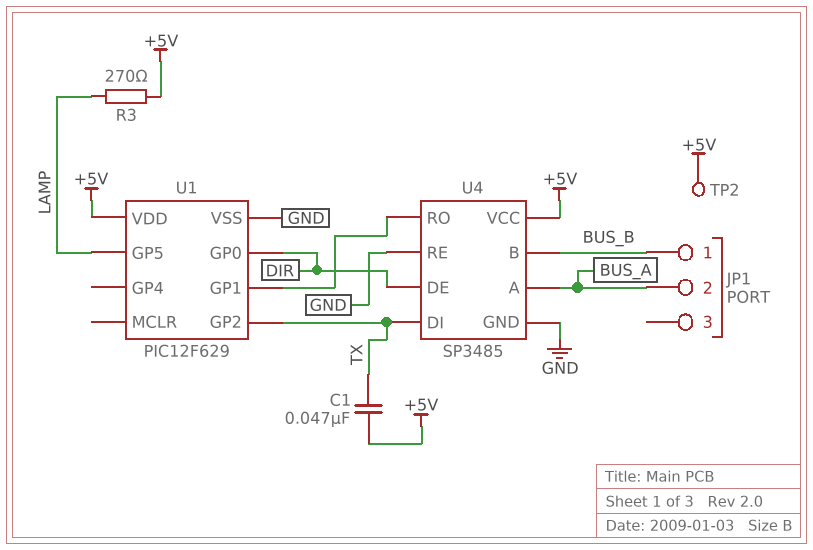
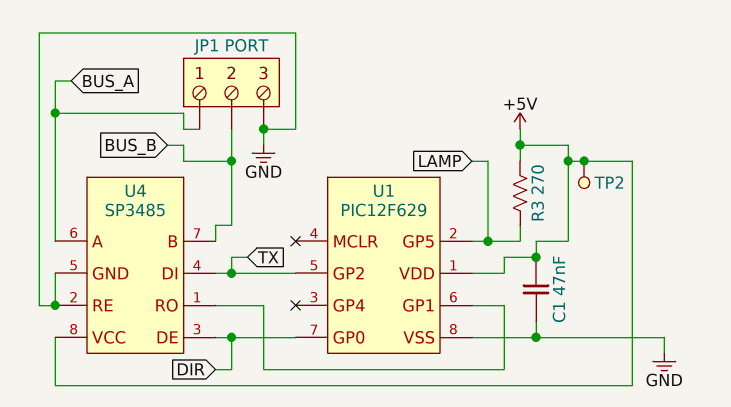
C1: 47nF (+5V, TX) -> 47nF (+5V, GND)
JP1 pin 1: BUS_B -> BUS_A
JP1 pin 2: BUS_A -> BUS_B
JP1 pin 3: none -> GND

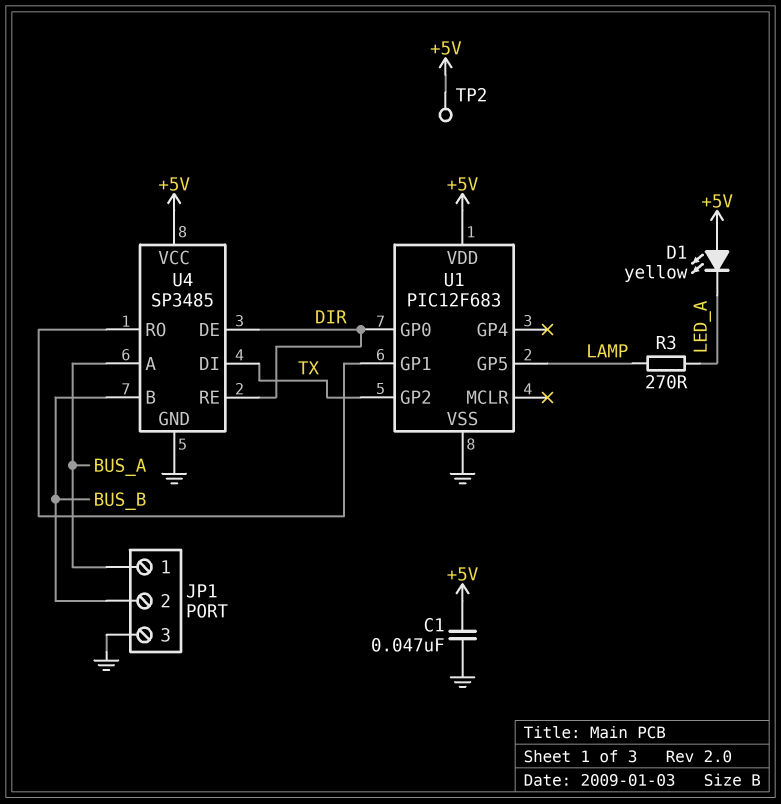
D1: none -> LED yellow (A +5V, K LED_A)
R3: 270 (+5V, LAMP) -> 270 (LAMP, LED_A)
U1: PIC12F629 -> PIC12F683
U4 pin RE: GND -> DIR

